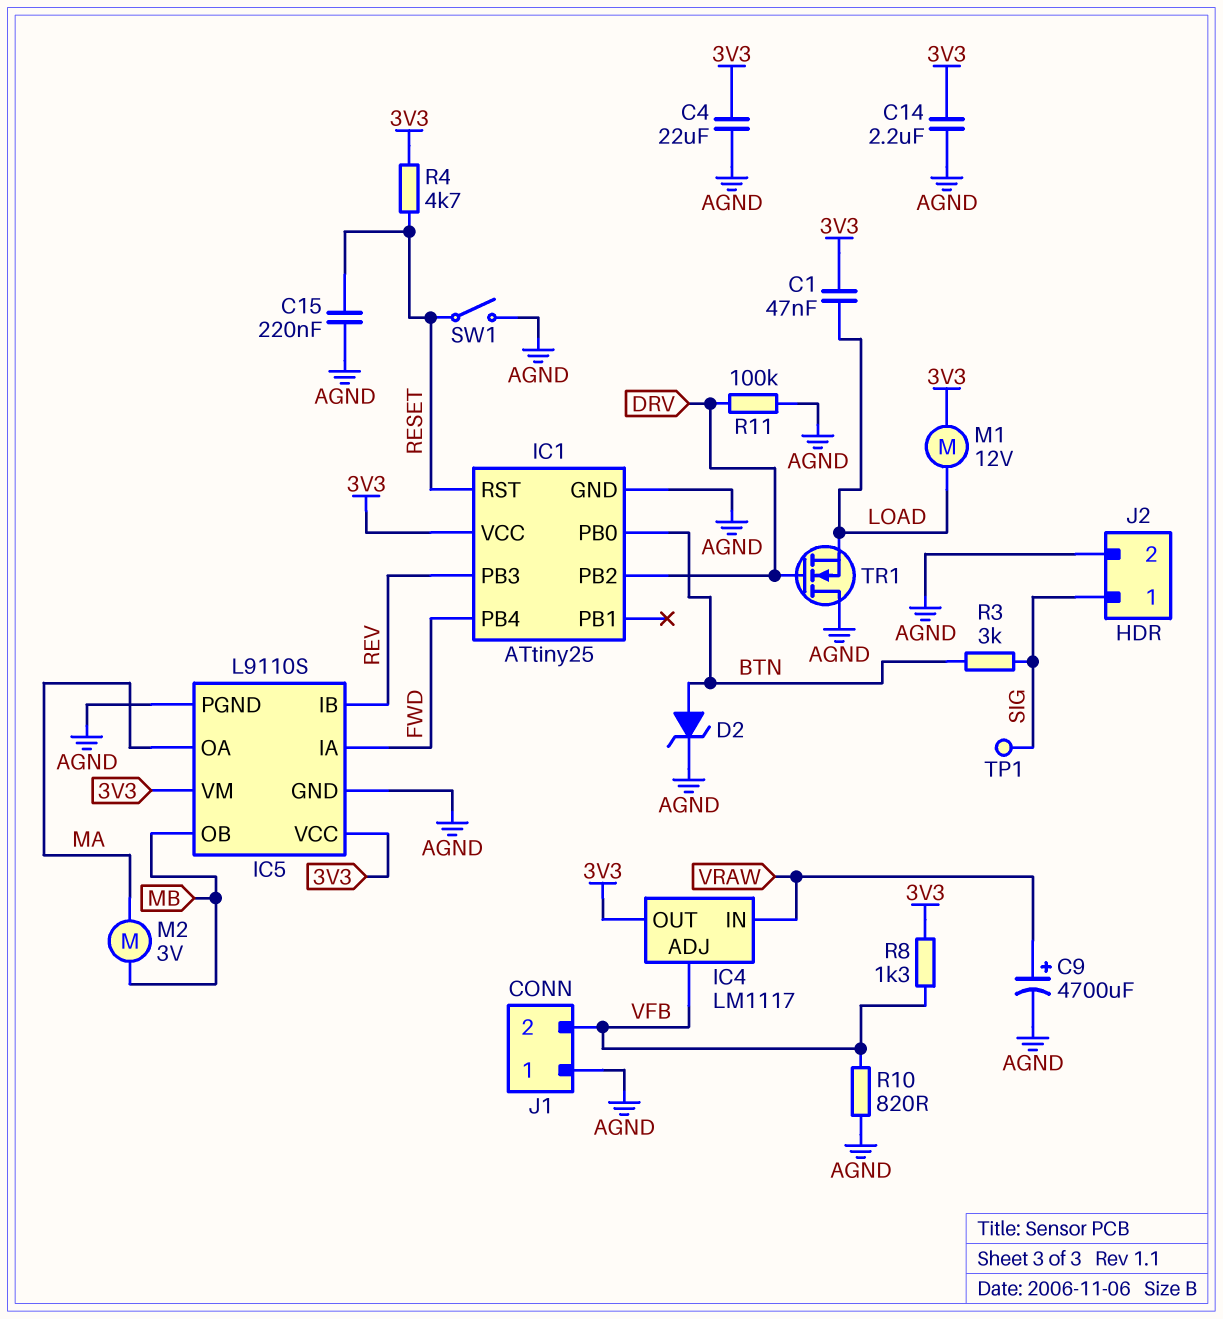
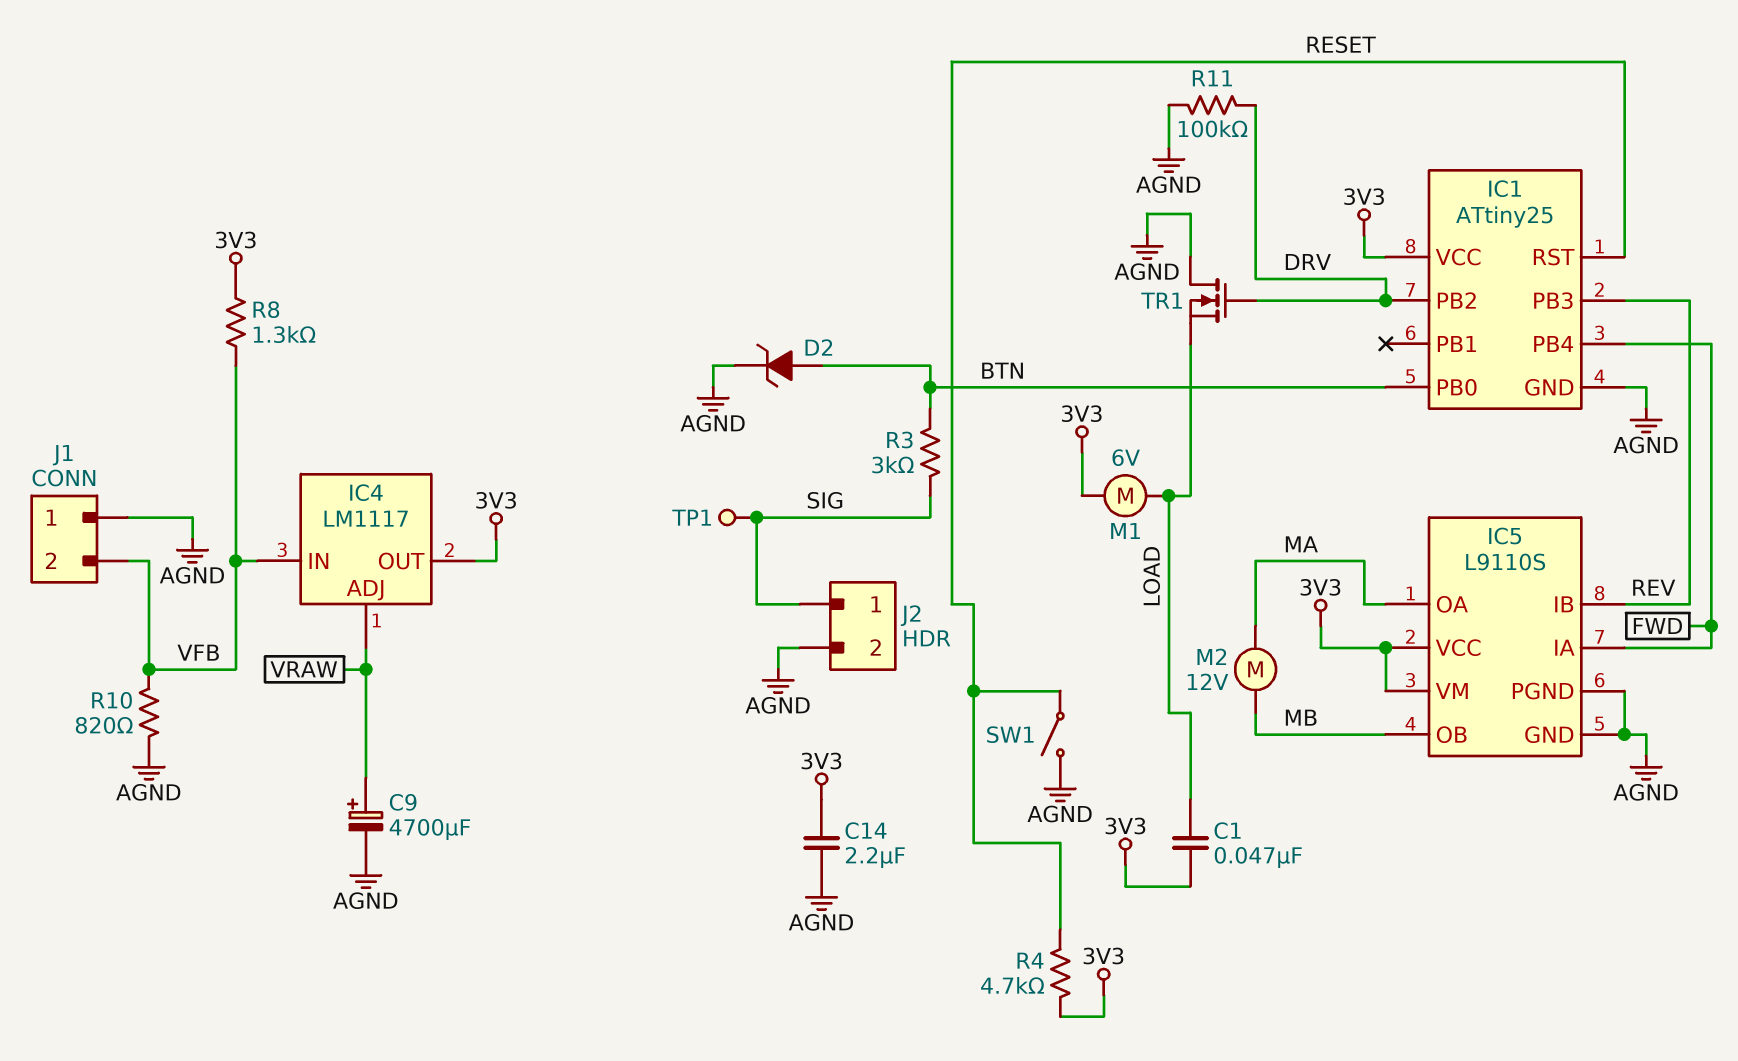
C4: 22uF (3V3, AGND) -> none
C15: 220nF (AGND, RESET) -> none
IC4 pin ADJ: VFB -> VRAW
IC4 pin IN: VRAW -> VFB
M1: motor 12V (3V3, LOAD) -> motor 6V (3V3, LOAD)
M2: motor 3V (MA, MB) -> motor 12V (MA, MB)

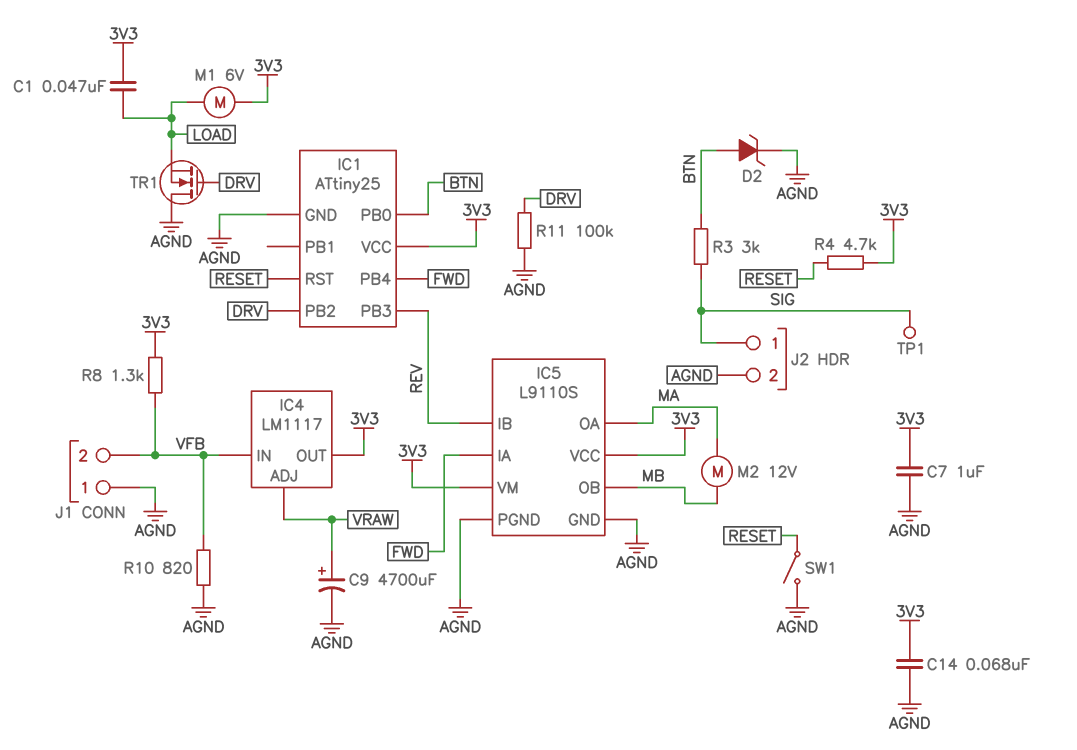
C7: none -> 1uF (3V3, AGND)
C14: 2.2uF (3V3, AGND) -> 68nF (3V3, AGND)

